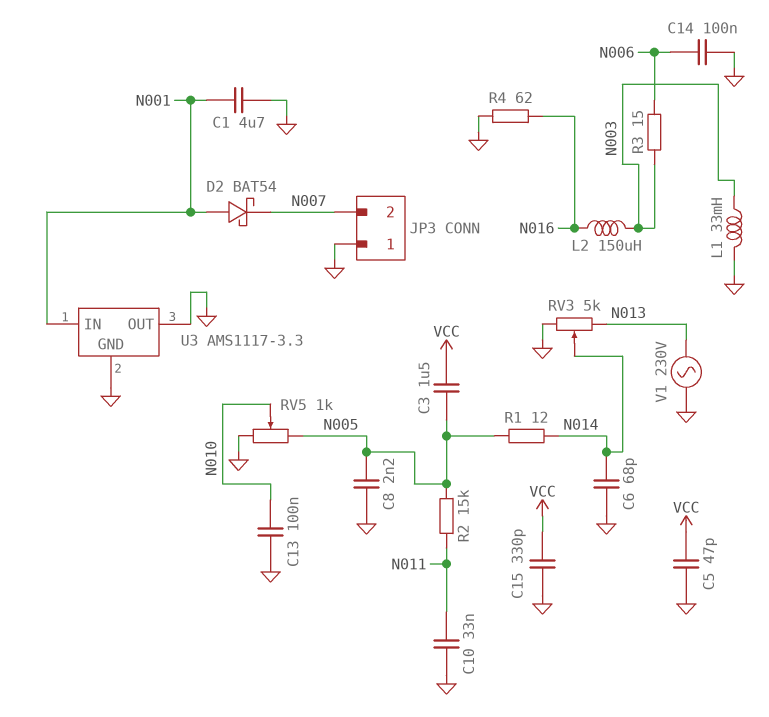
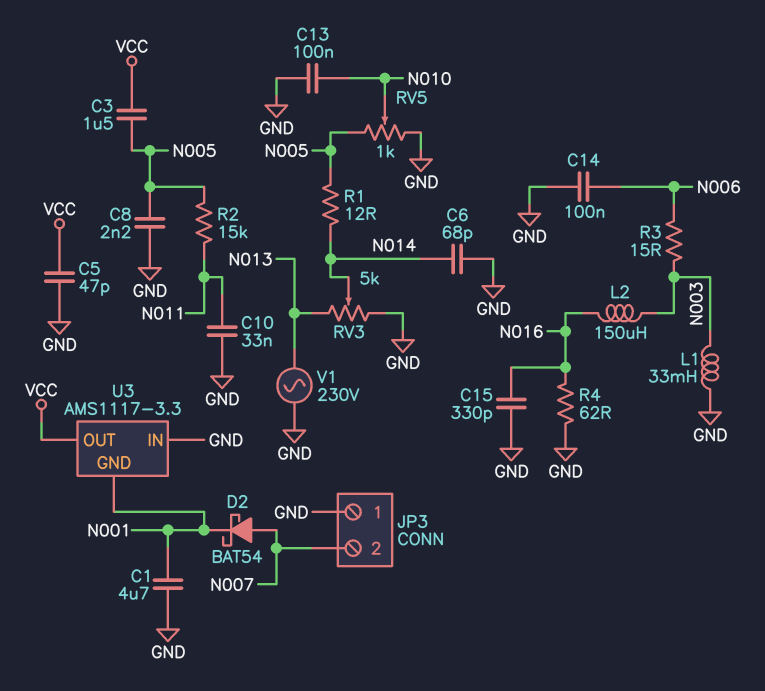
C15: 330pF (GND, VCC) -> 330pF (GND, N016)
D2: schottky BAT54 (A N001, K N007) -> schottky BAT54 (A N007, K N001)
U3 pin GND: GND -> N001
U3 pin IN: N001 -> GND
U3 pin OUT: GND -> VCC

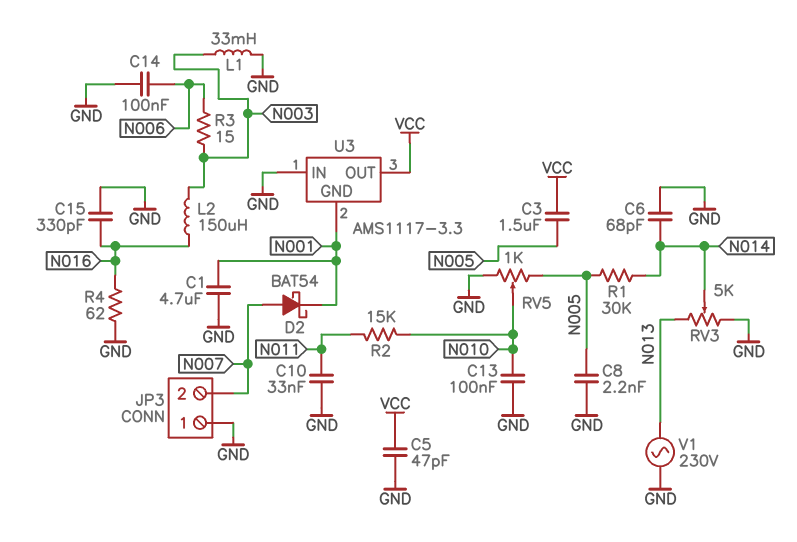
R1: 12 (N005, N014) -> 30k (N005, N014)
R2: 15k (N005, N011) -> 15k (N010, N011)

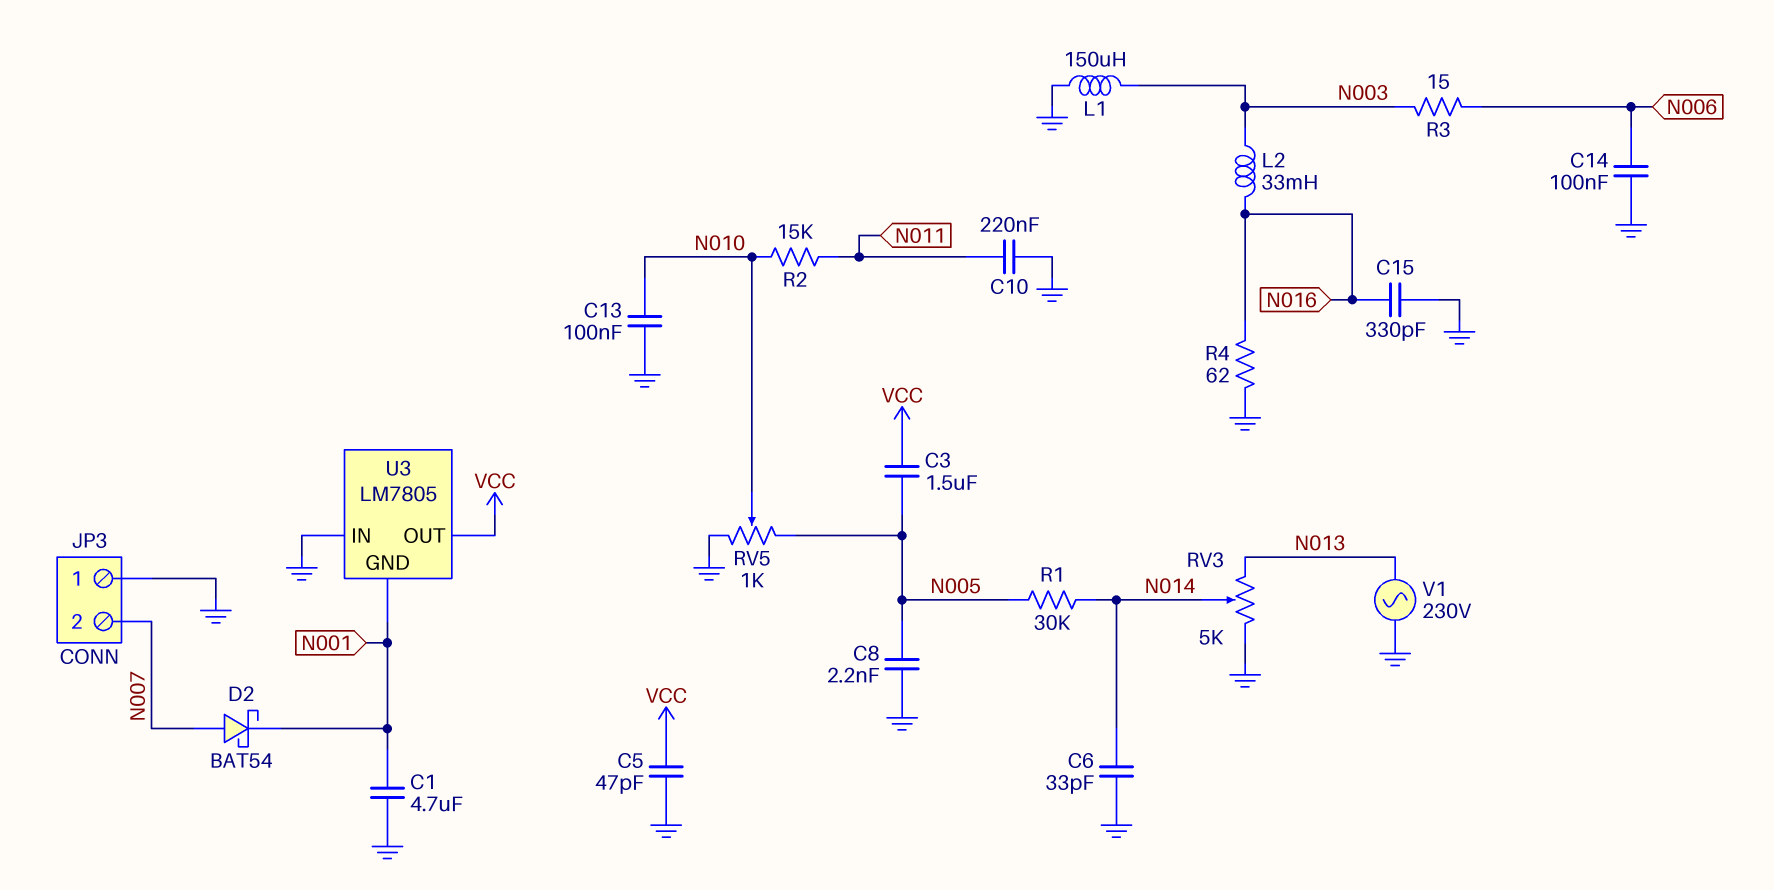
C6: 68pF (GND, N014) -> 33pF (GND, N014)
C10: 33nF (GND, N011) -> 220nF (GND, N011)
L1: 33mH (GND, N003) -> 150uH (GND, N003)
L2: 150uH (N003, N016) -> 33mH (N003, N016)
U3: AMS1117-3.3 -> LM7805

